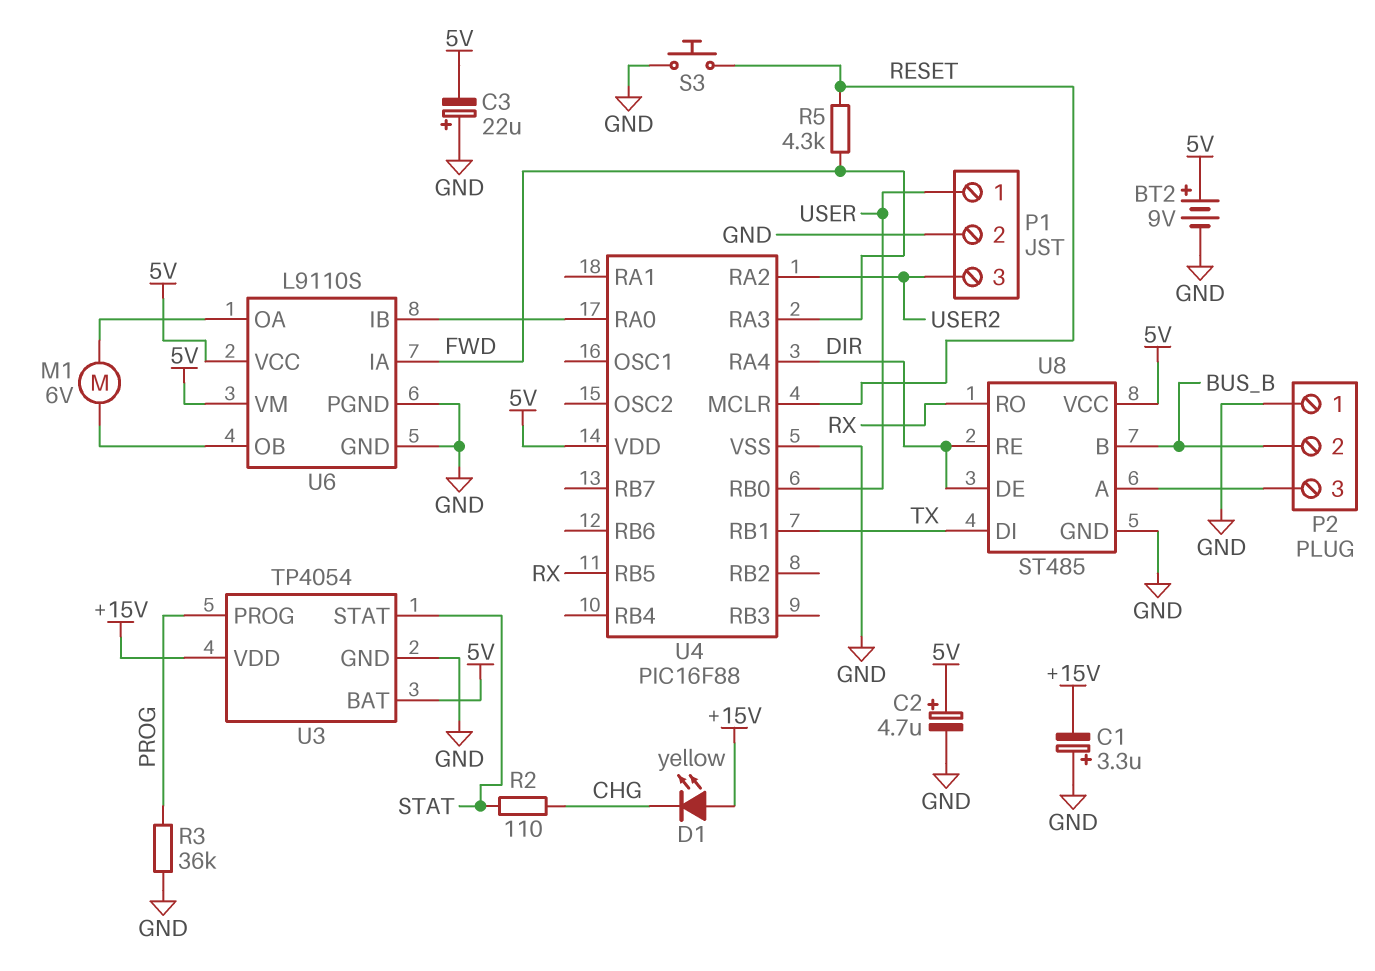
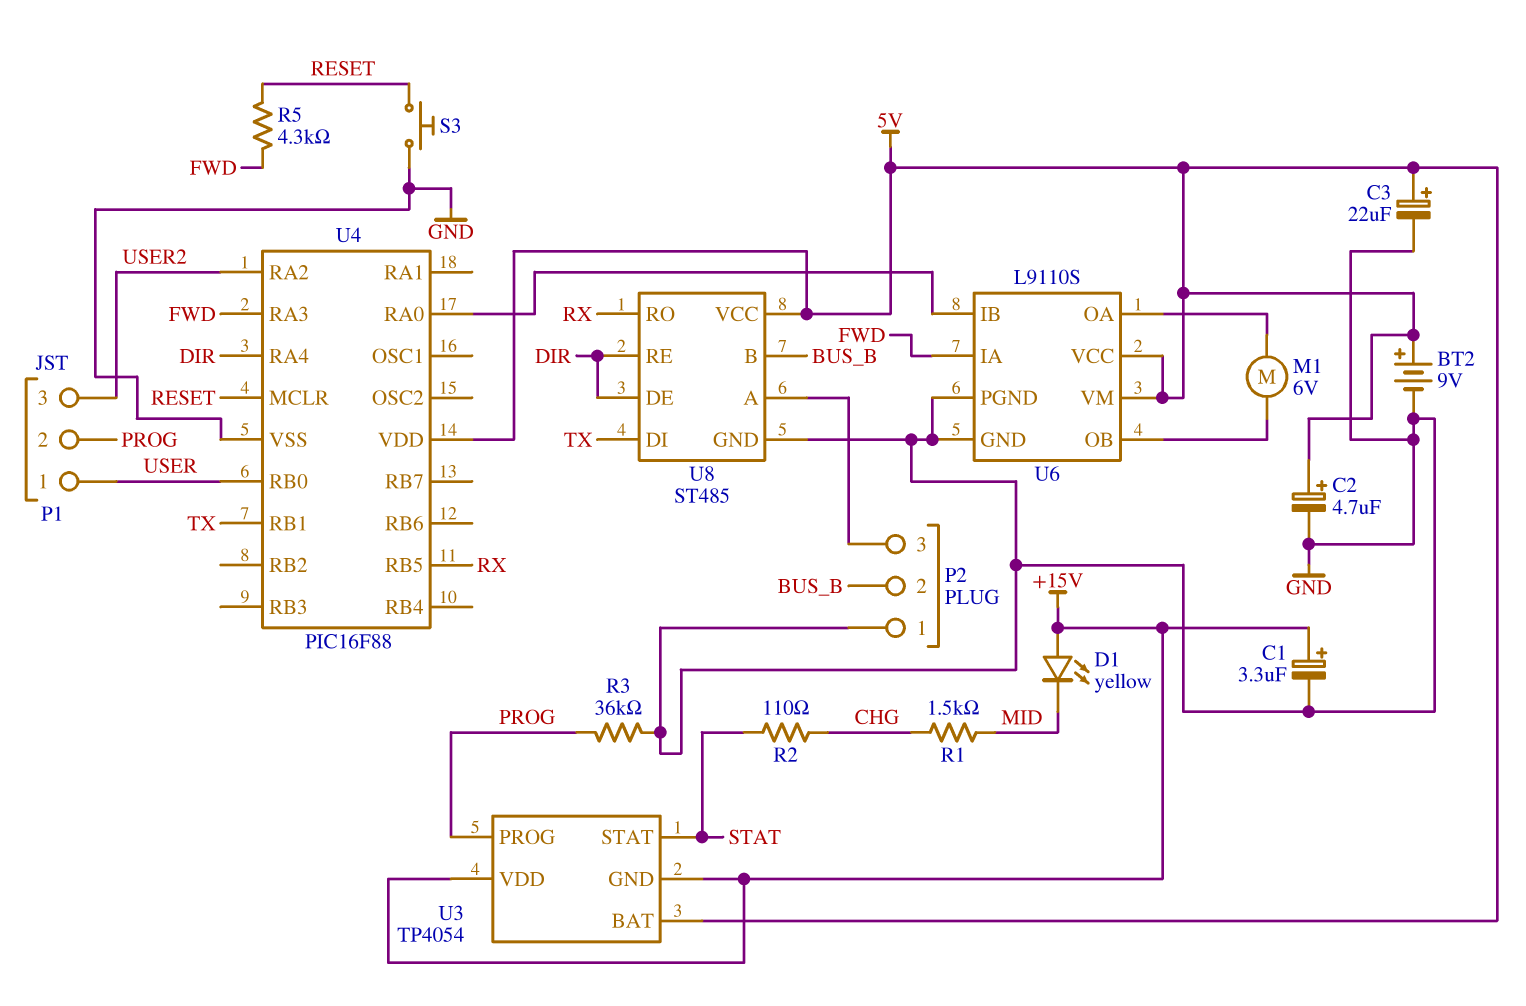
C1: 3.3uF (plus GND, minus +15V) -> 3.3uF (plus +15V, minus GND)
C3: 22uF (plus GND, minus 5V) -> 22uF (plus 5V, minus GND)
D1: LED yellow (A +15V, K CHG) -> LED yellow (A +15V, K MID)
P1 pin 2: GND -> PROG
R1: none -> 1.5k (CHG, MID)
U3 pin GND: GND -> +15V

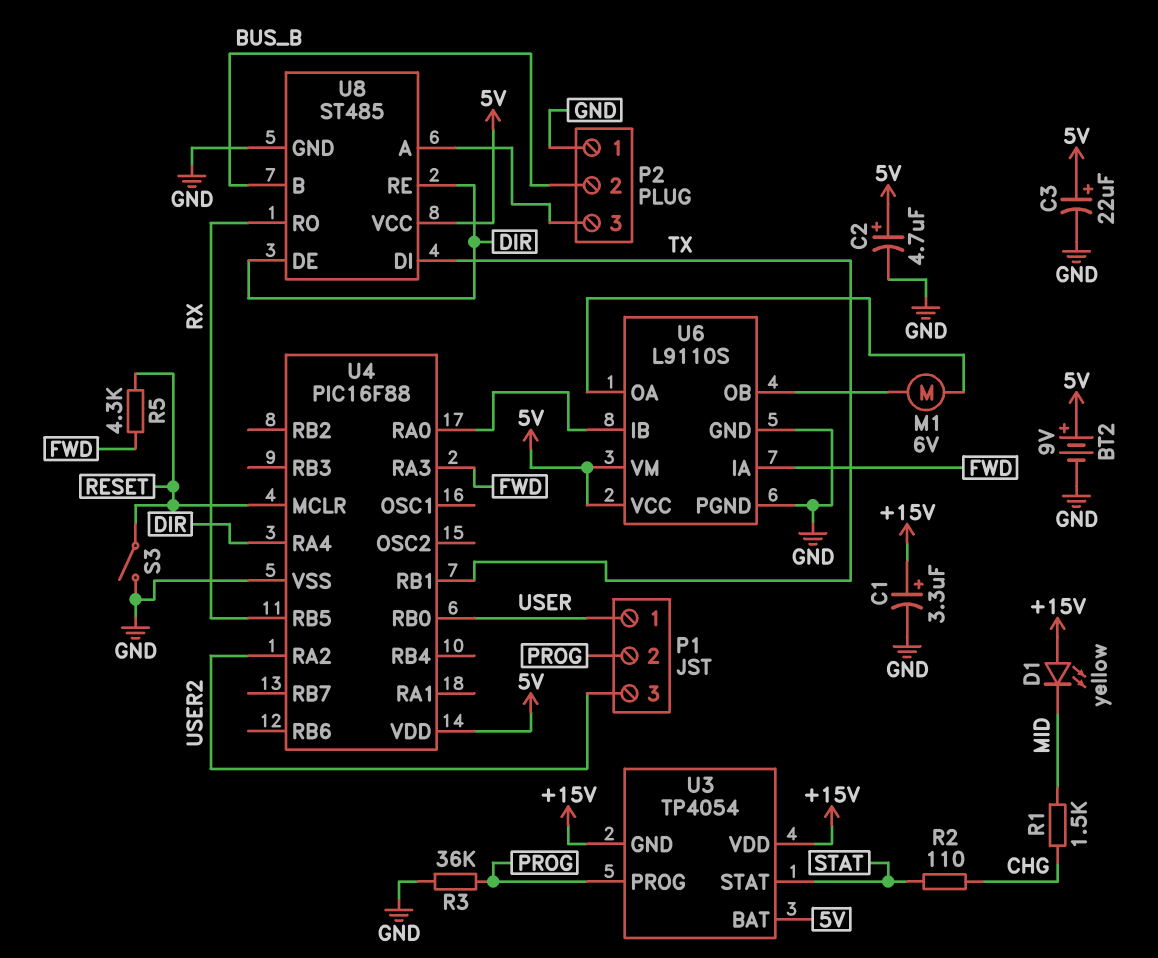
S3: button (GND, RESET) -> switch (GND, RESET)

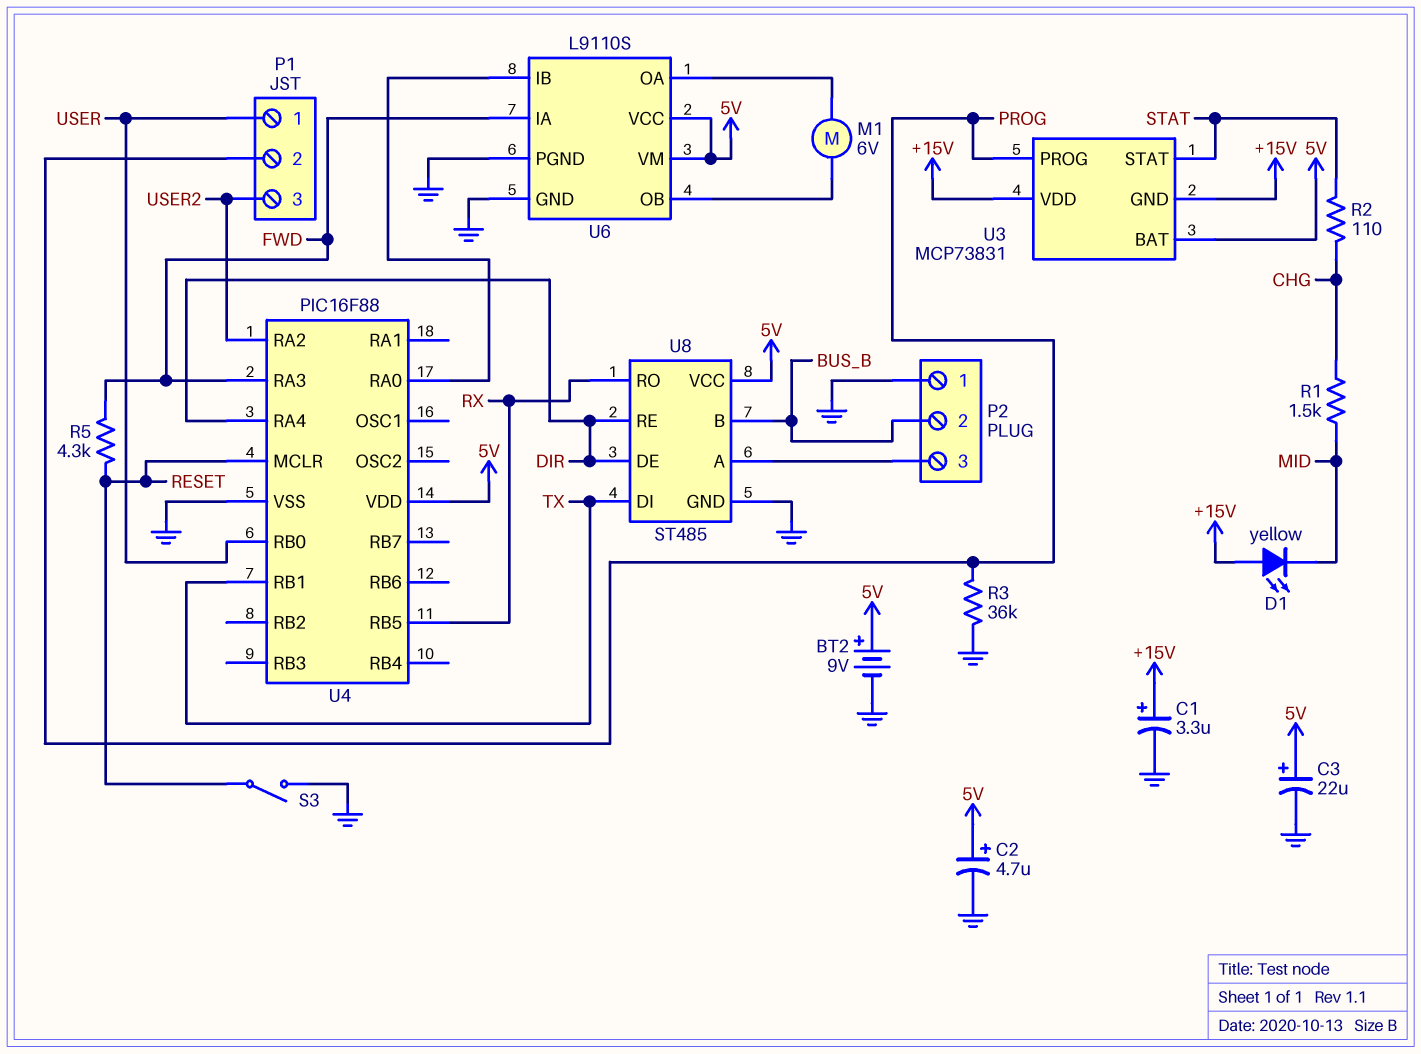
U3: TP4054 -> MCP73831

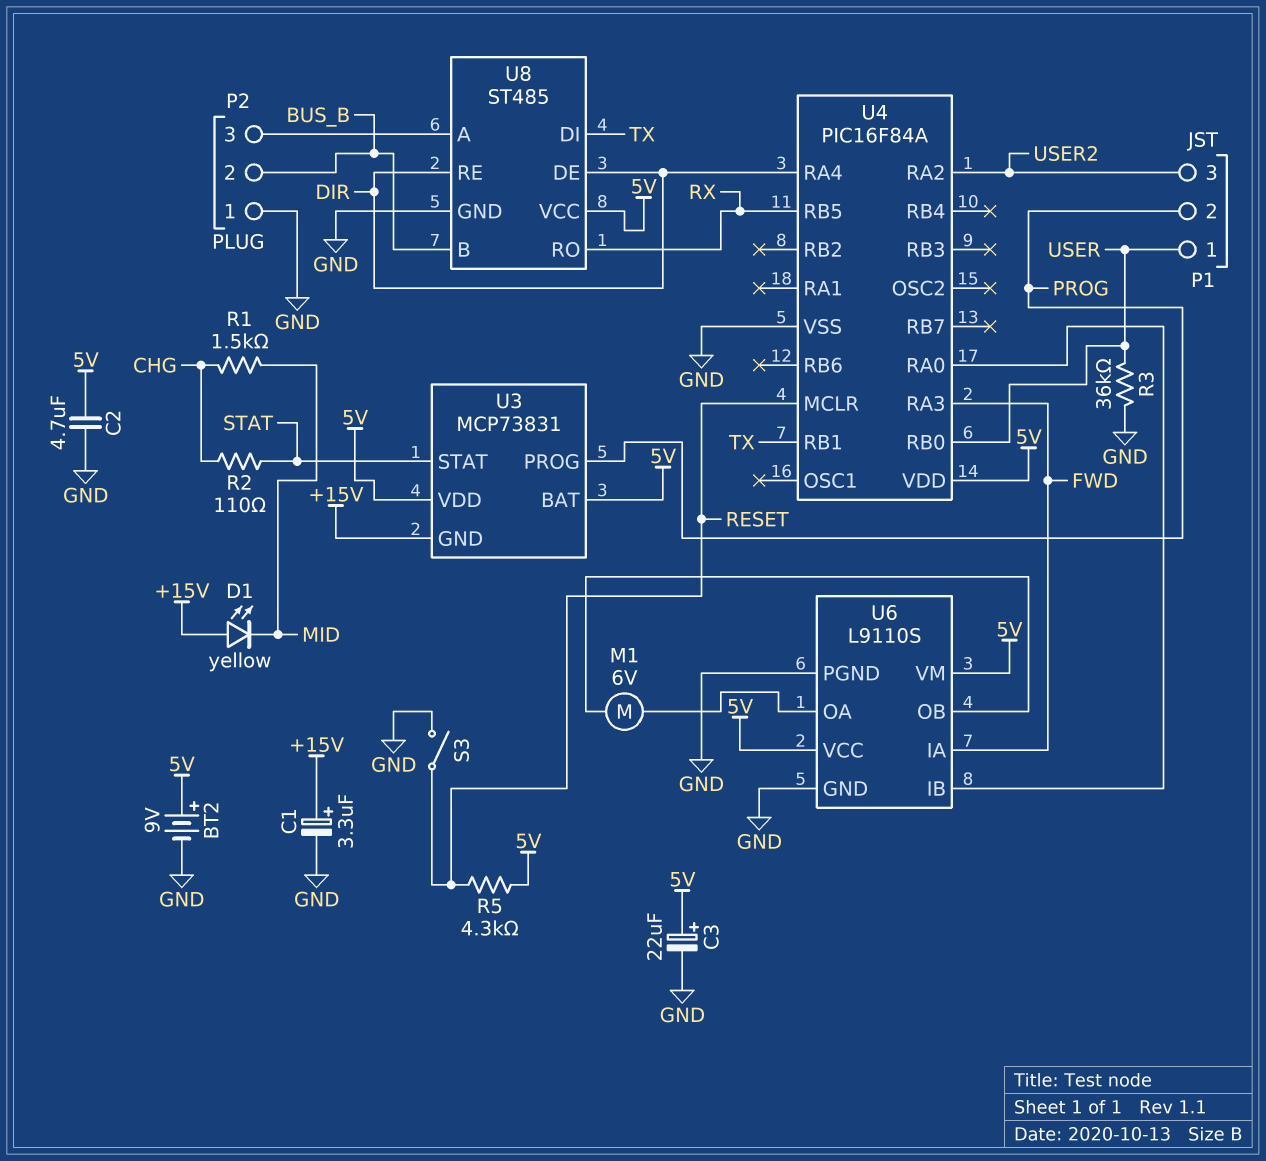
C2: 4.7uF (plus 5V, minus GND) -> 4.7uF (5V, GND)
R3: 36k (GND, PROG) -> 36k (GND, USER)
R5: 4.3k (FWD, RESET) -> 4.3k (5V, RESET)
U3 pin VDD: +15V -> 5V
U4: PIC16F88 -> PIC16F84A

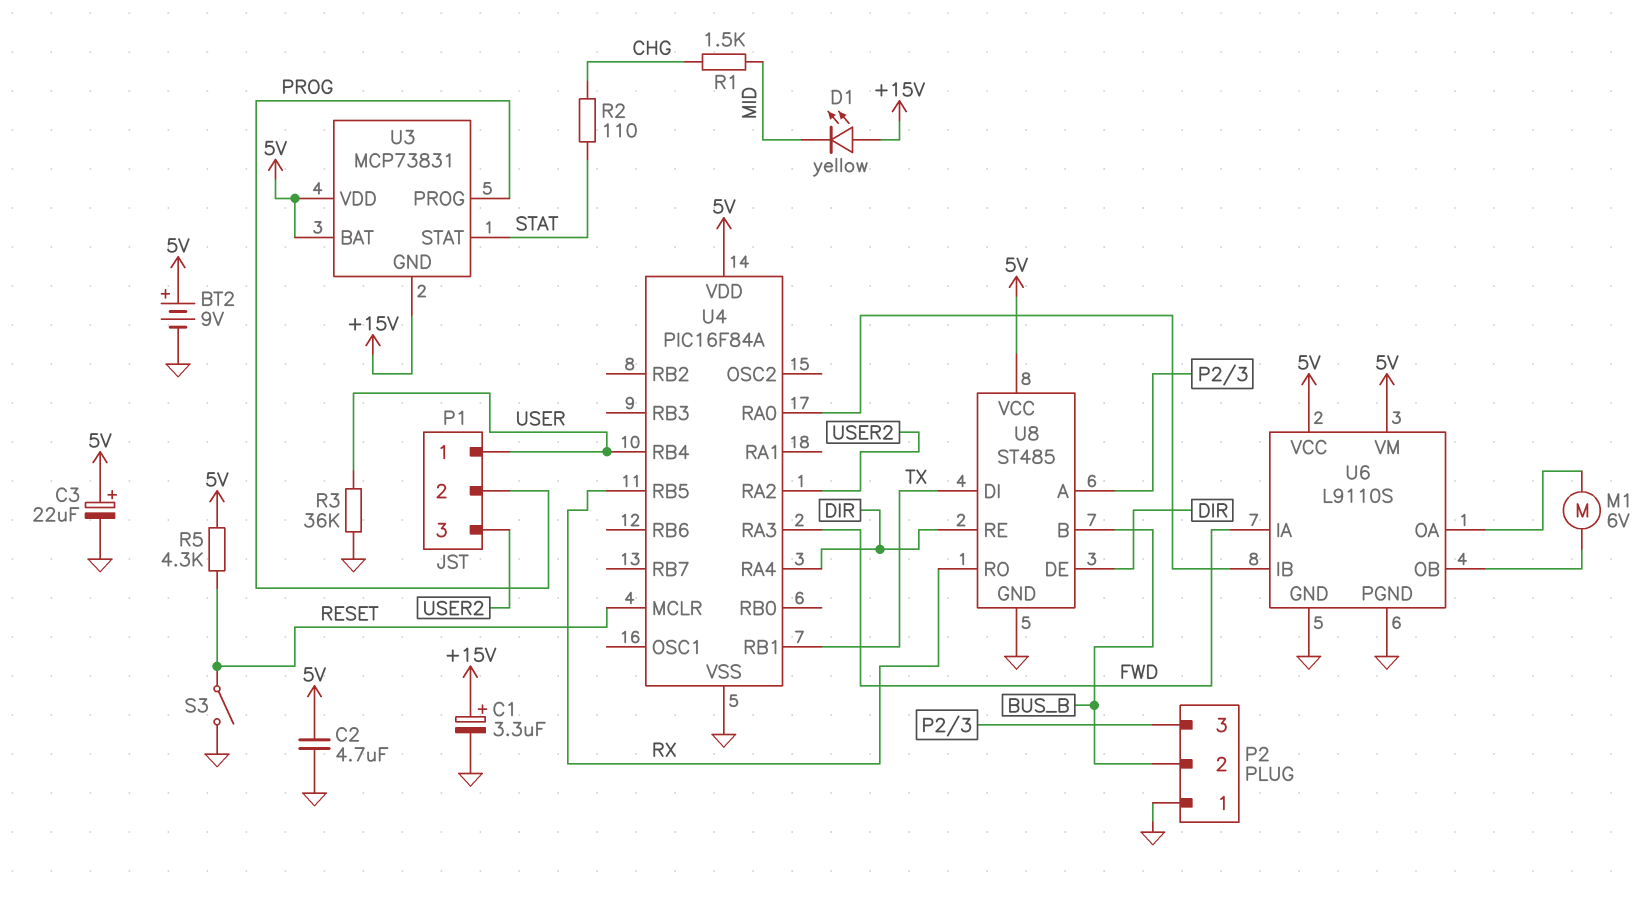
U4 pin RB0: USER -> none
U4 pin RB4: none -> USER

